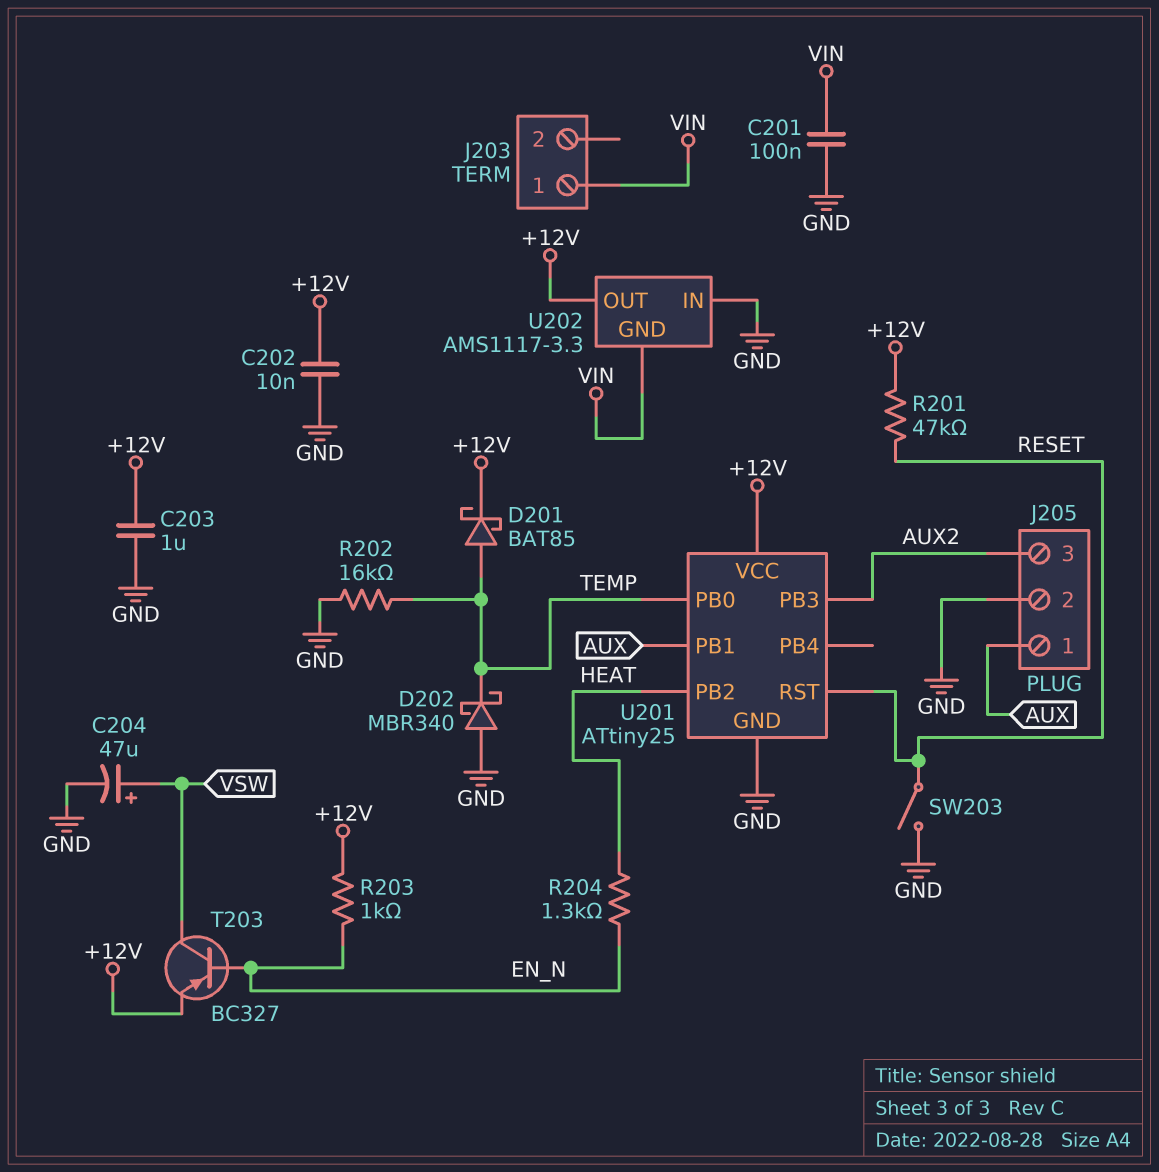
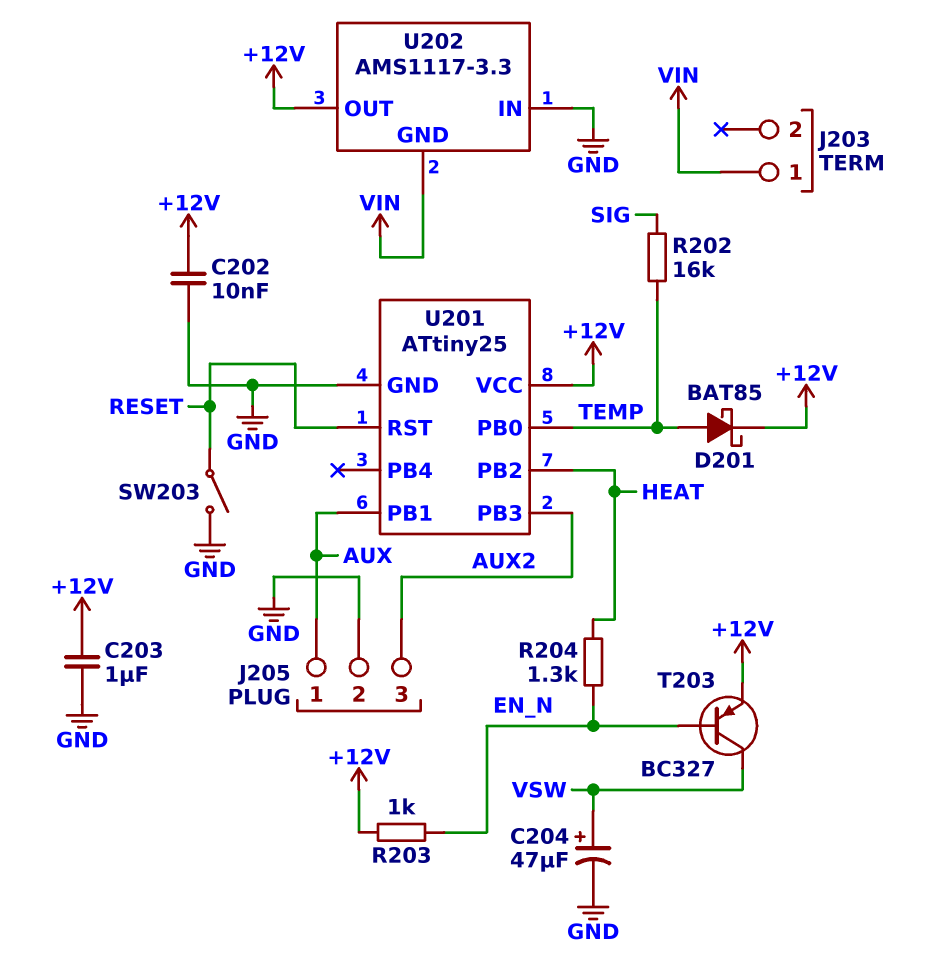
C201: 100nF (GND, VIN) -> none
D202: schottky MBR340 (A GND, K TEMP) -> none
R201: 47k (+12V, RESET) -> none
R202: 16k (GND, TEMP) -> 16k (SIG, TEMP)

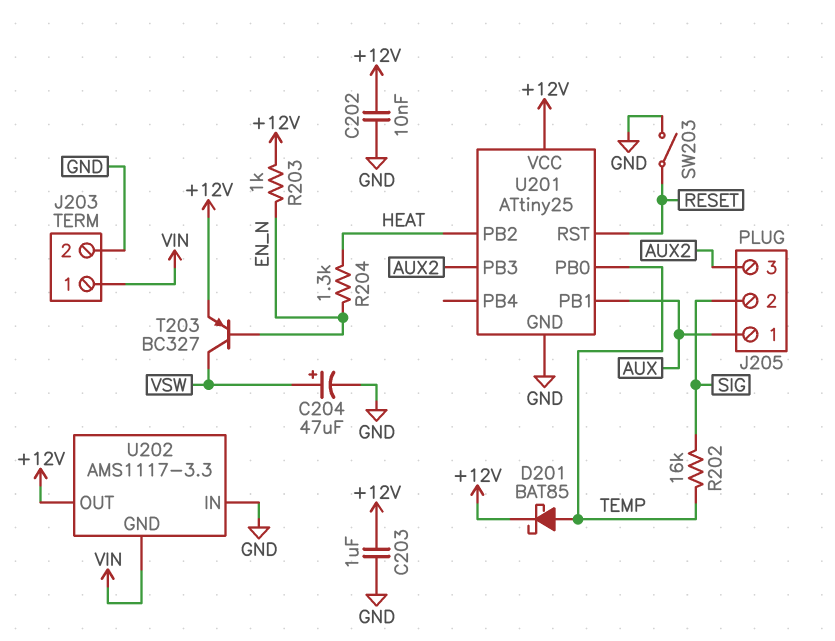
J203 pin 2: none -> GND
J205 pin 2: GND -> SIG

